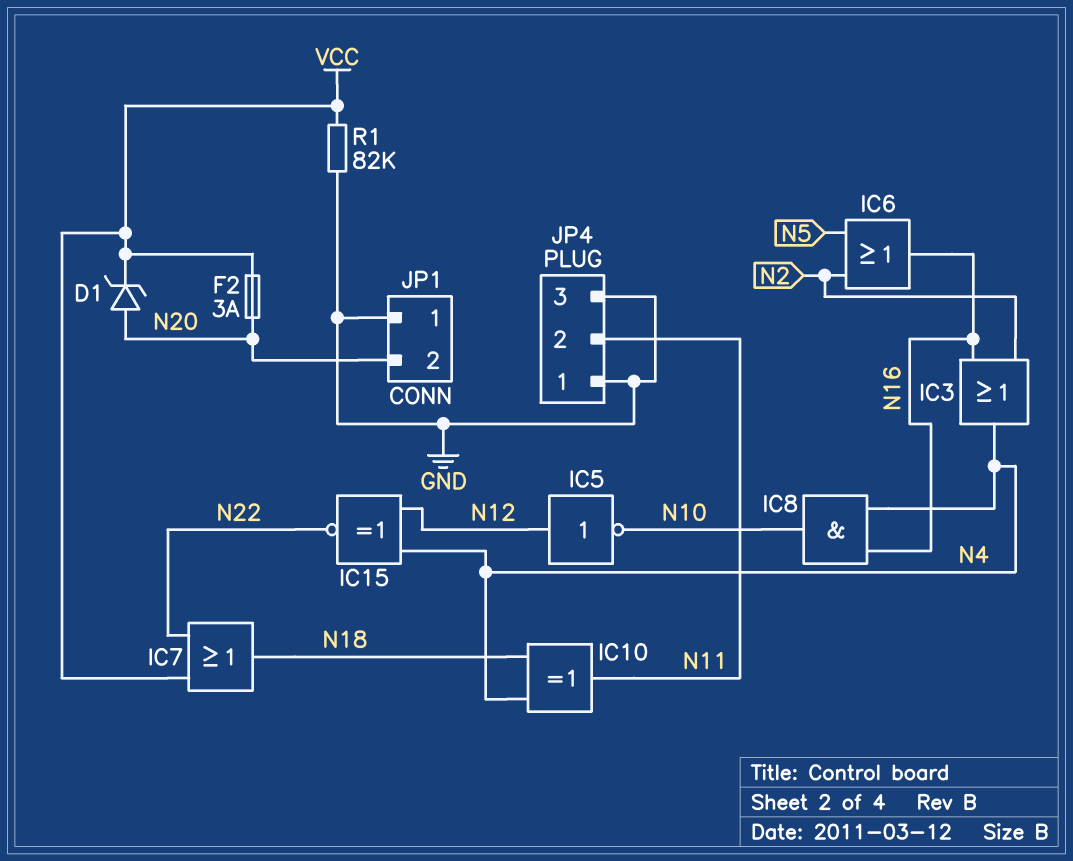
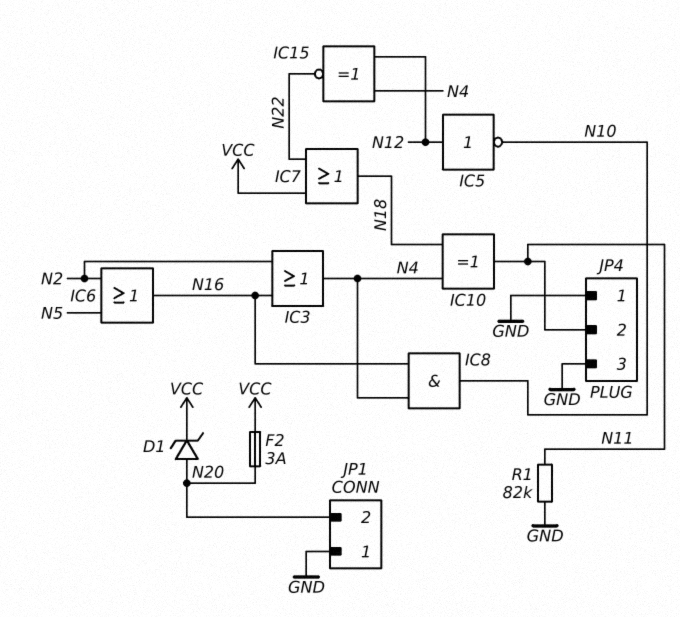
R1: 82k (GND, VCC) -> 82k (GND, N11)

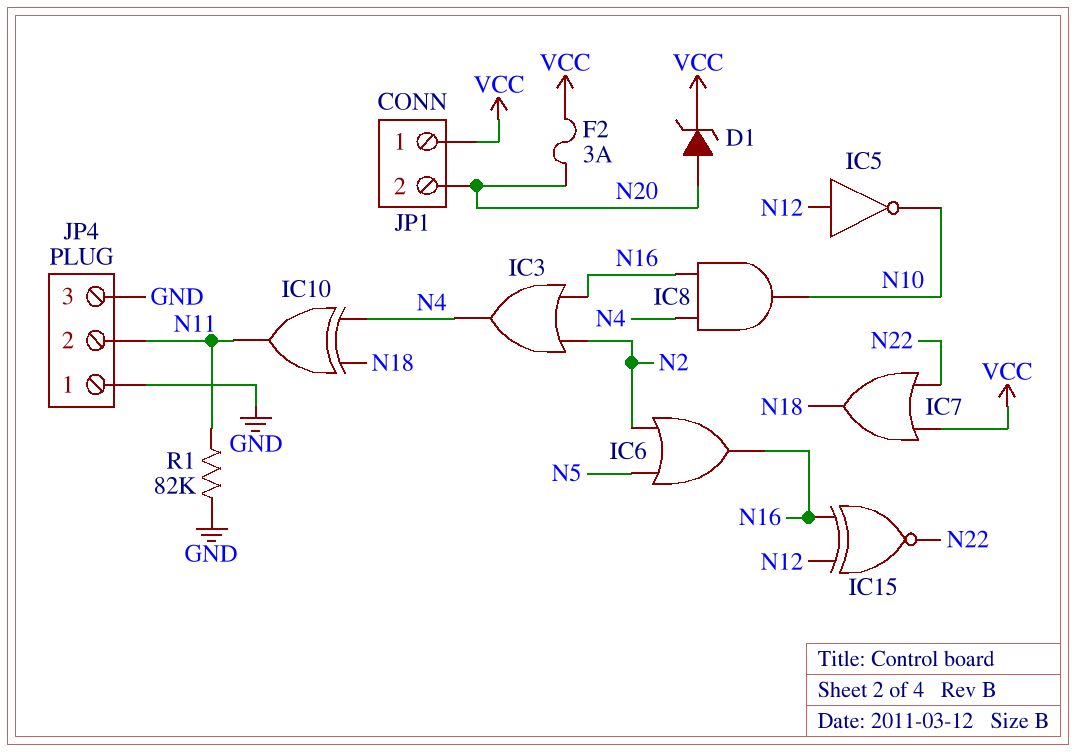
IC15: XNOR (in N4, in N12, out N22) -> XNOR (in N12, in N16, out N22)
JP1 pin 1: GND -> VCC

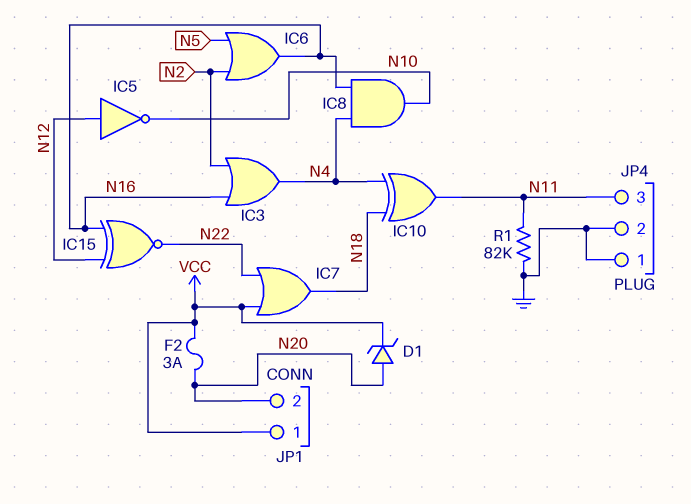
JP4 pin 2: N11 -> GND
JP4 pin 3: GND -> N11

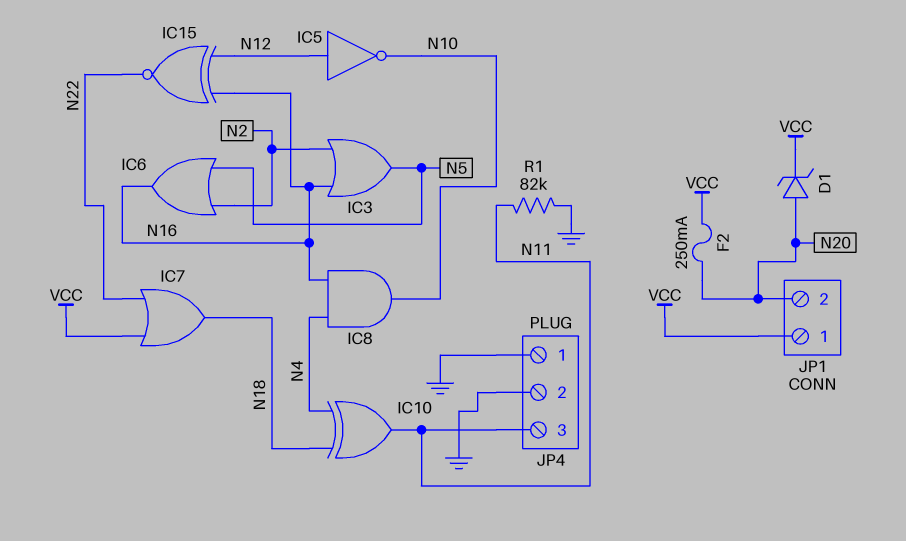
F2: 3A (N20, VCC) -> 250mA (N20, VCC)
IC3: OR (in N2, in N16, out N4) -> OR (in N2, in N16, out N5)

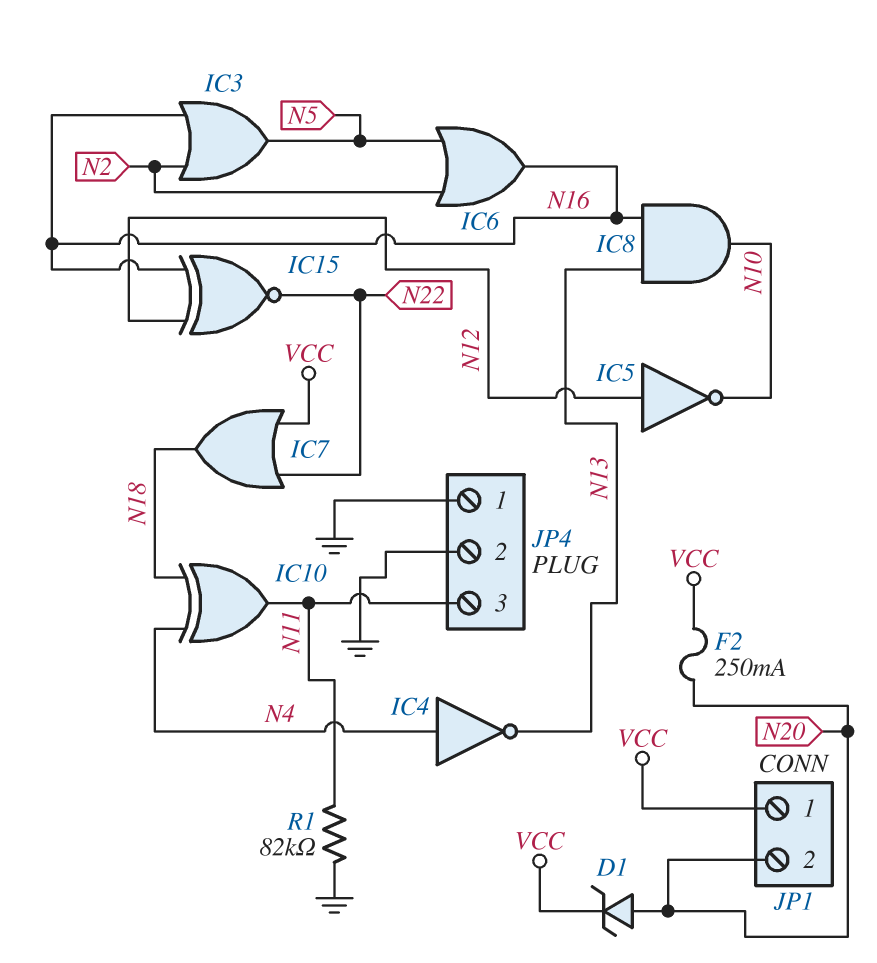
IC4: none -> NOT (in N4, out N13)
IC8: AND (in N4, in N16, out N10) -> AND (in N13, in N16, out N10)

